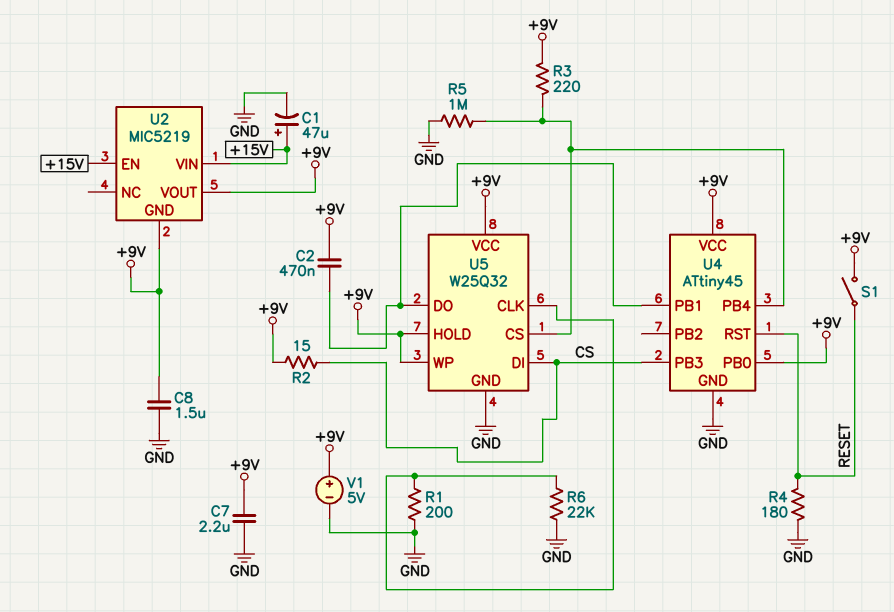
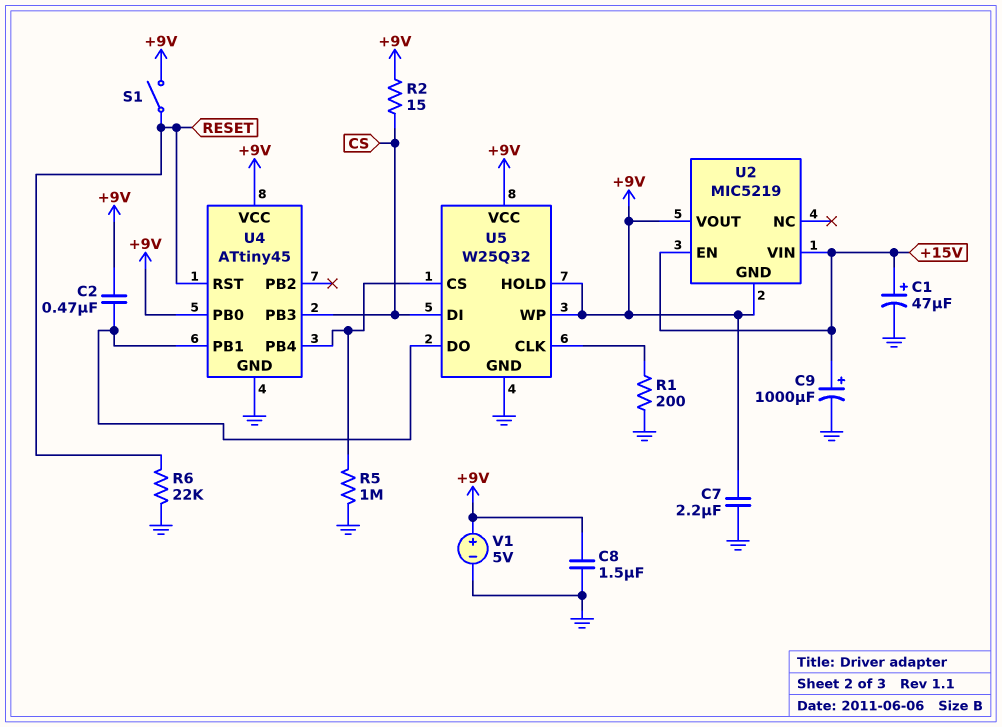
C9: none -> 1000uF (plus +15V, minus GND)
R3: 220 (+9V, U4/PB4) -> none
R4: 180 (GND, RESET) -> none
R6: 22k (GND, U5/CLK) -> 22k (GND, RESET)

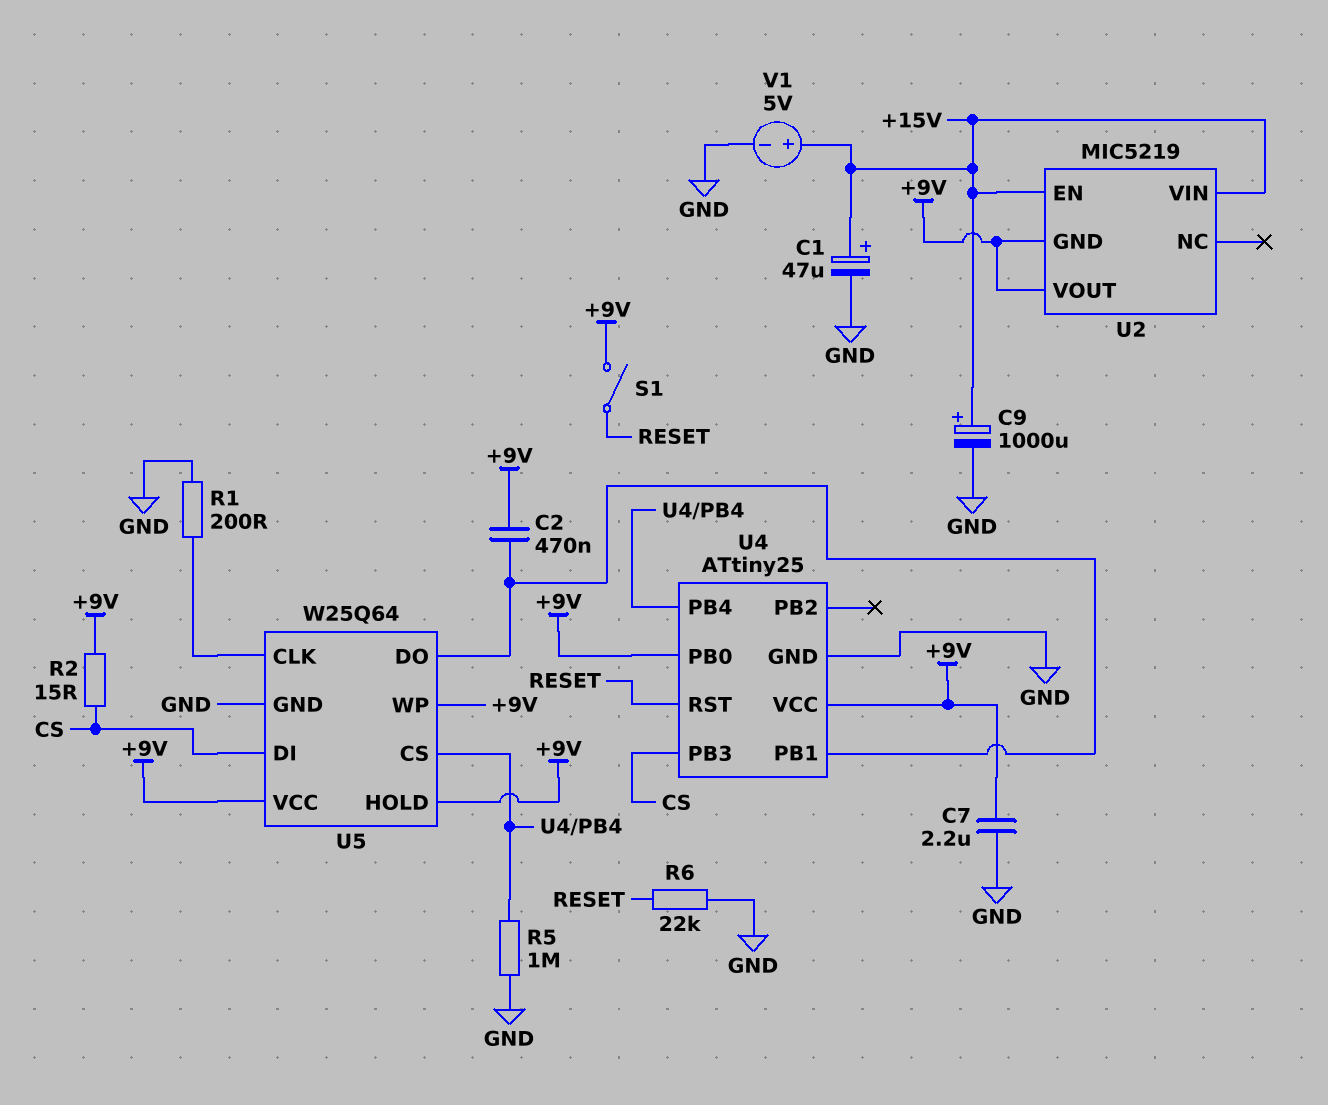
C8: 1.5uF (+9V, GND) -> none
U4: ATtiny45 -> ATtiny25
U5: W25Q32 -> W25Q64
V1: 5V (plus +9V, minus GND) -> 5V (plus +15V, minus GND)

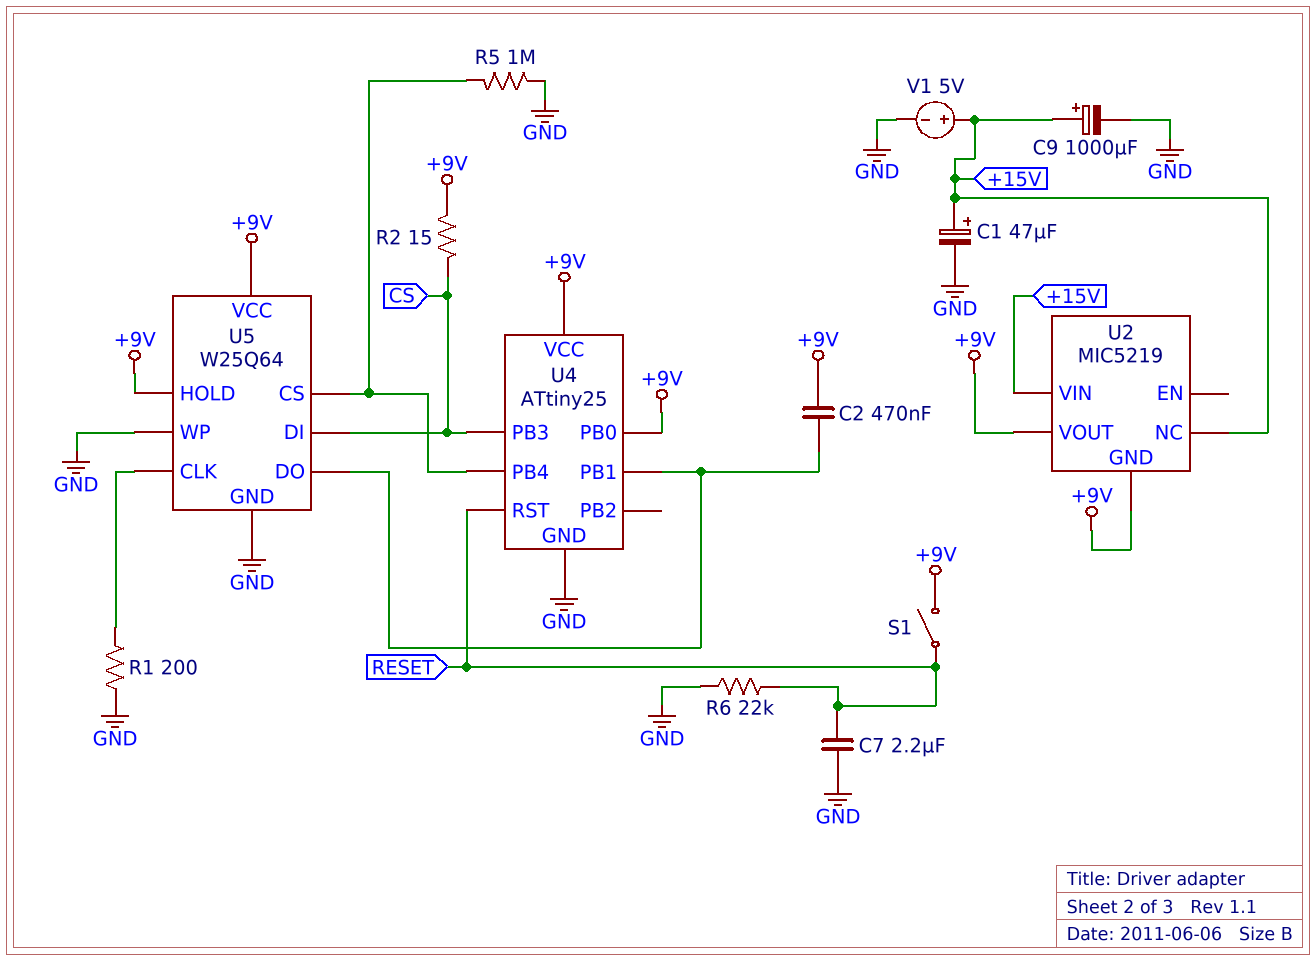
C7: 2.2uF (+9V, GND) -> 2.2uF (GND, RESET)
U2 pin EN: +15V -> none
U2 pin NC: none -> +15V
U5 pin WP: +9V -> GND

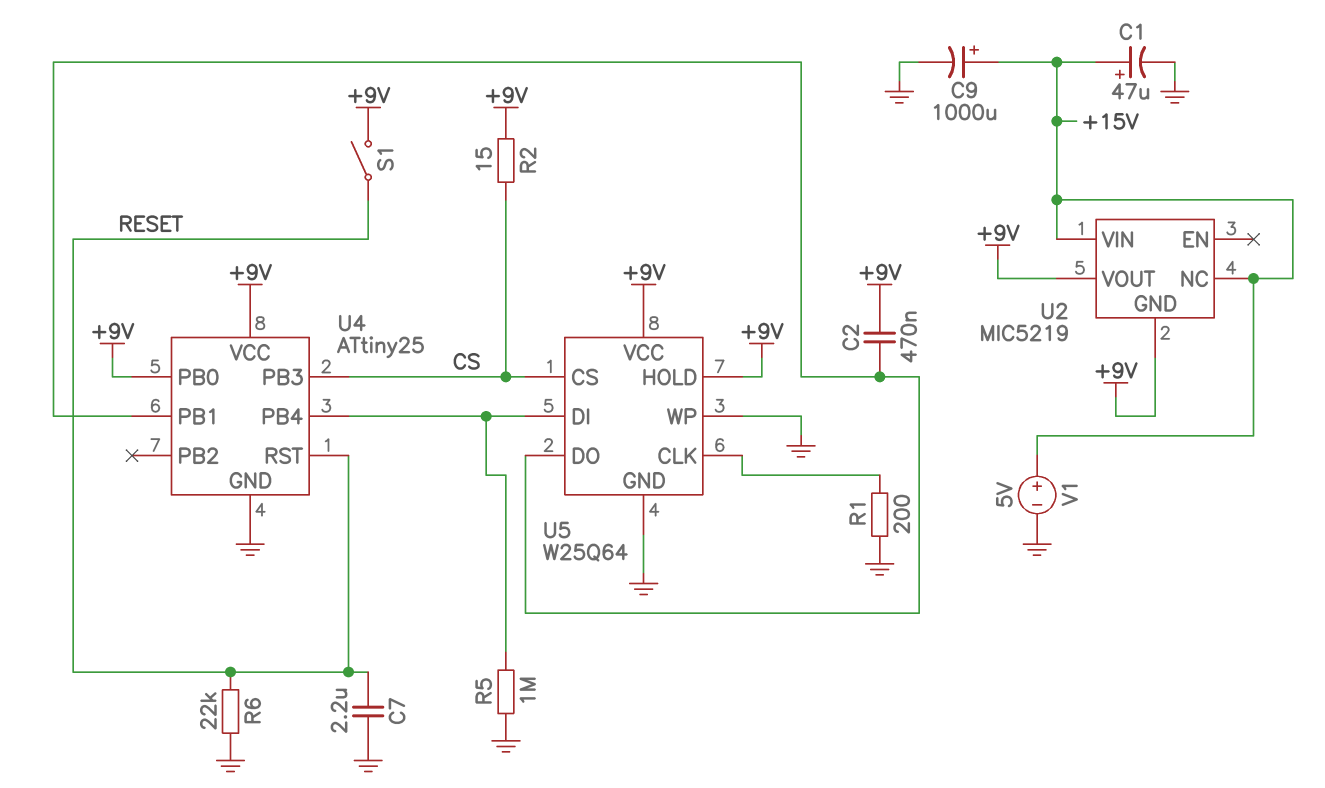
U5 pin CS: U4/PB4 -> CS
U5 pin DI: CS -> U4/PB4

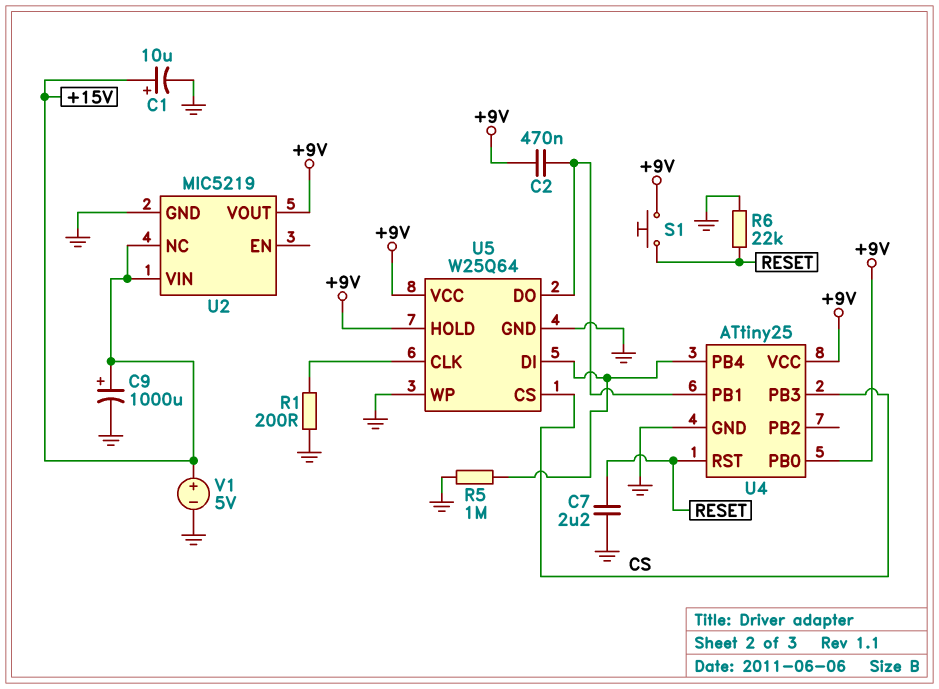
C1: 47uF (plus +15V, minus GND) -> 10uF (plus +15V, minus GND)
R2: 15 (+9V, CS) -> none
S1: switch (+9V, RESET) -> button (+9V, RESET)
U2 pin GND: +9V -> GND

